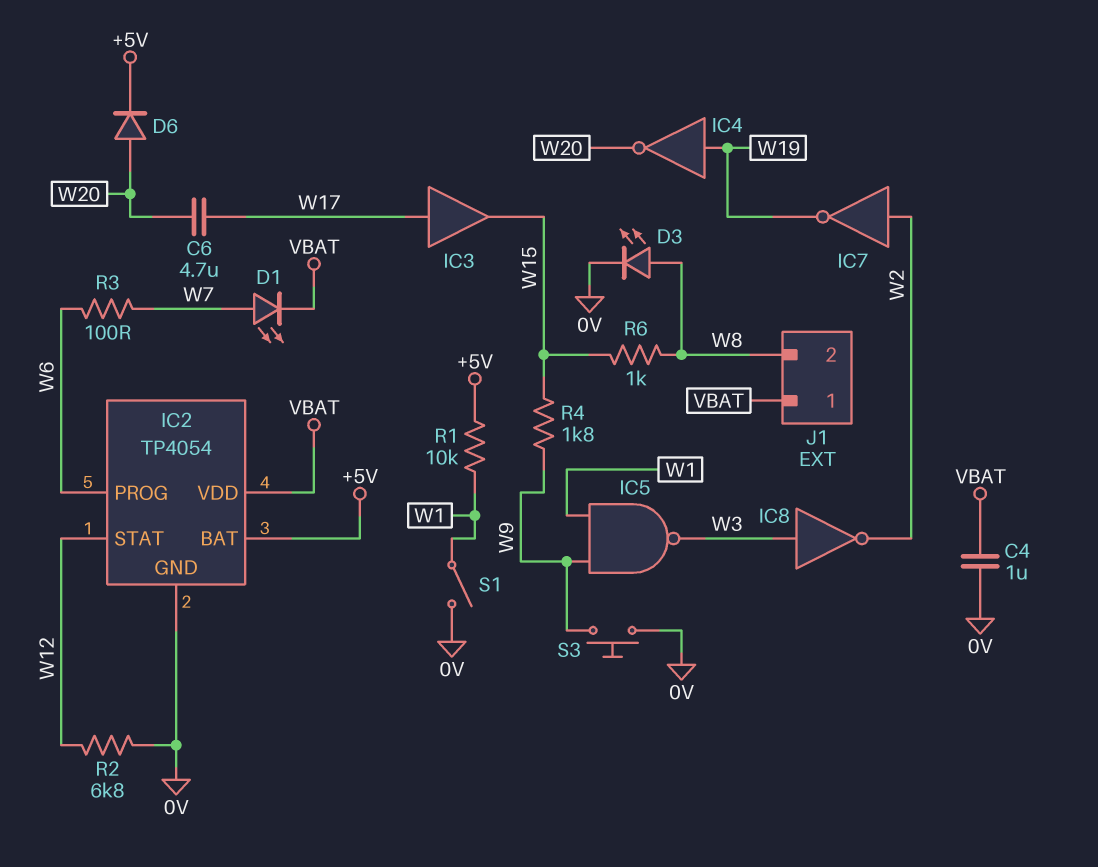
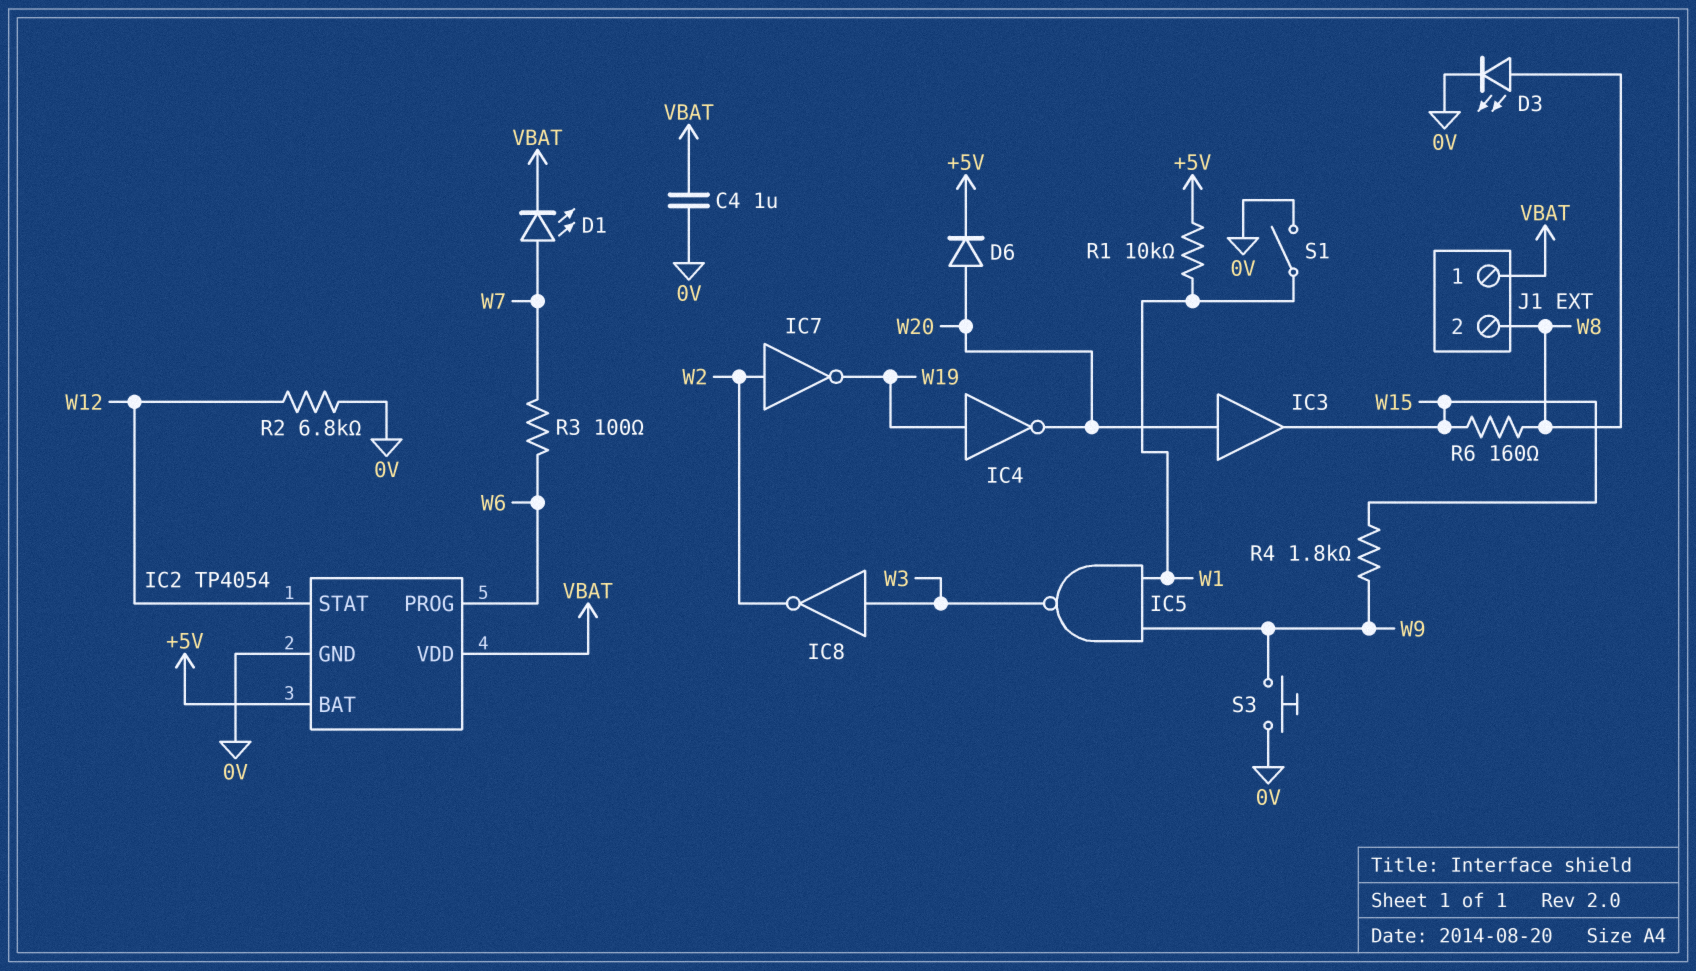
C6: 4.7uF (W17, W20) -> none
IC3: buffer (in W17, out W15) -> buffer (in W20, out W15)
R6: 1k (W8, W15) -> 160 (W8, W15)

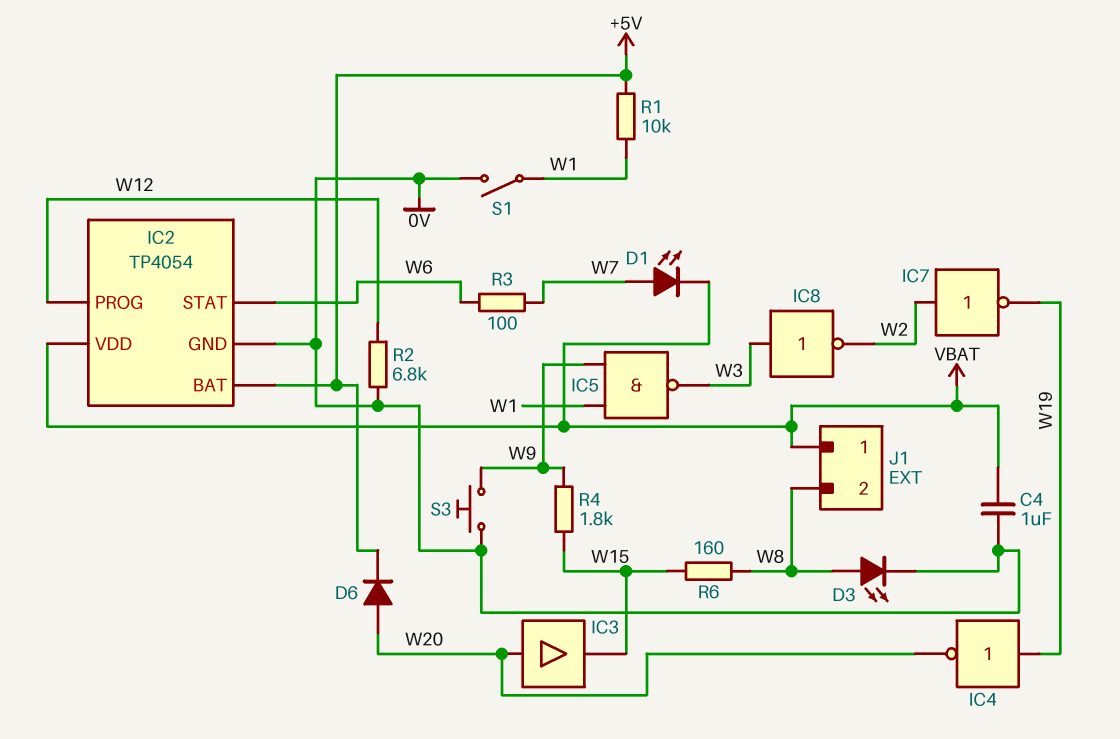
IC2 pin PROG: W6 -> W12
IC2 pin STAT: W12 -> W6

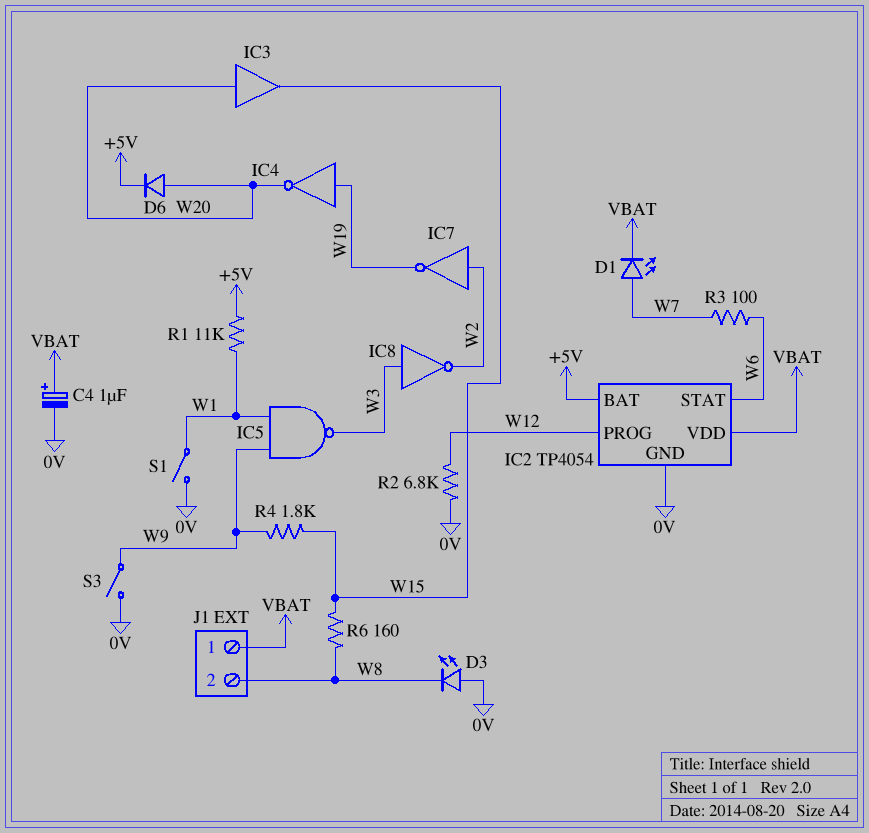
C4: 1uF (0V, VBAT) -> 1uF (plus VBAT, minus 0V)
D3: LED (A W8, K 0V) -> LED (A 0V, K W8)
R1: 10k (+5V, W1) -> 11k (+5V, W1)
S3: button (0V, W9) -> switch (0V, W9)

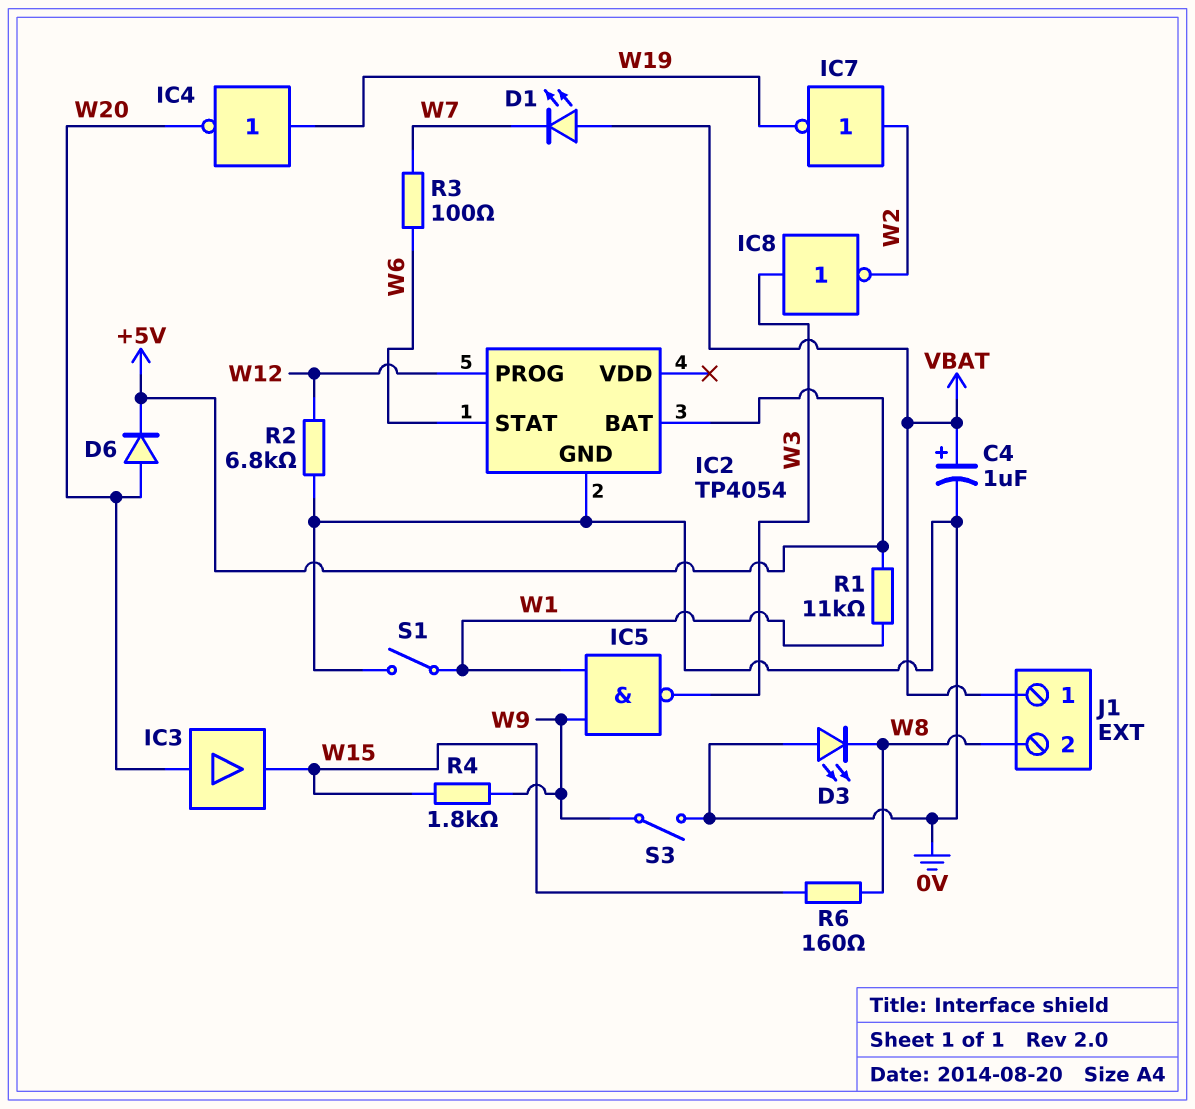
D1: LED (A W7, K VBAT) -> LED (A VBAT, K W7)
IC2 pin VDD: VBAT -> none

